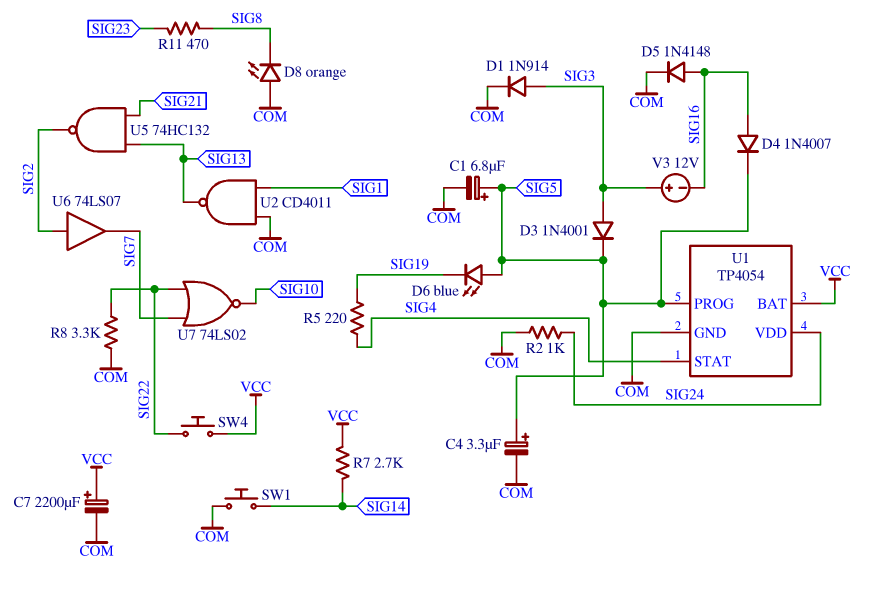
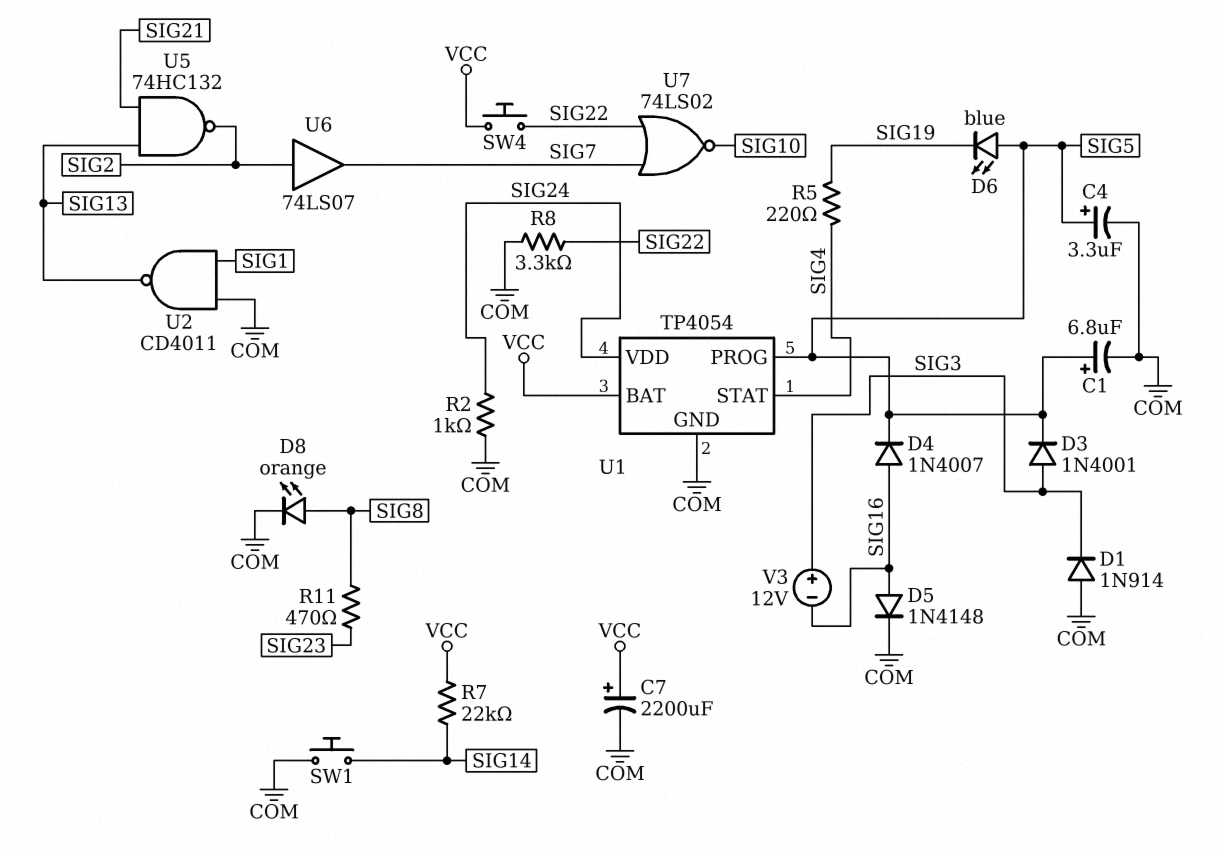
D1: diode 1N914 (A SIG3, K COM) -> diode 1N914 (A COM, K SIG3)
D8: LED orange (A COM, K SIG8) -> LED orange (A SIG8, K COM)
R7: 2.7k (SIG14, VCC) -> 22k (SIG14, VCC)

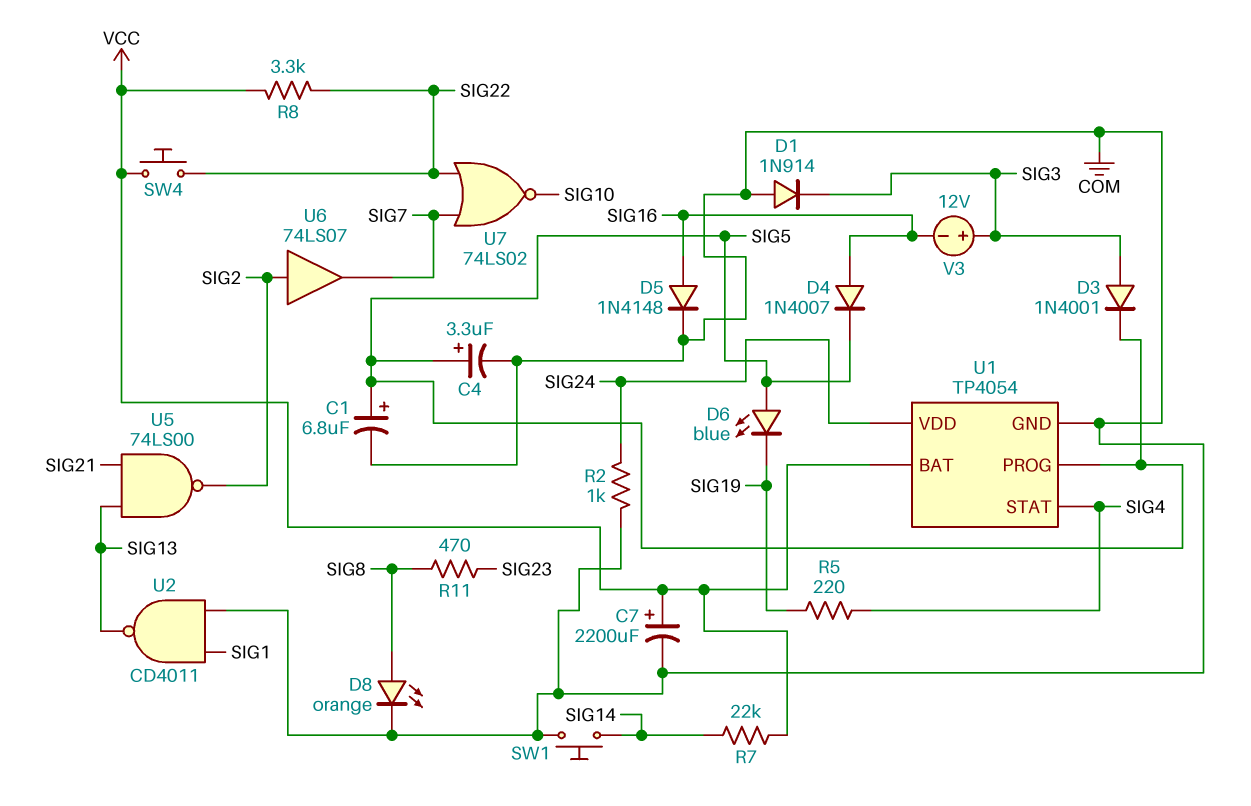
R8: 3.3k (COM, SIG22) -> 3.3k (SIG22, VCC)
U5: NAND 74HC132 (in SIG13, in SIG21, out SIG2) -> NAND 74LS00 (in SIG13, in SIG21, out SIG2)

